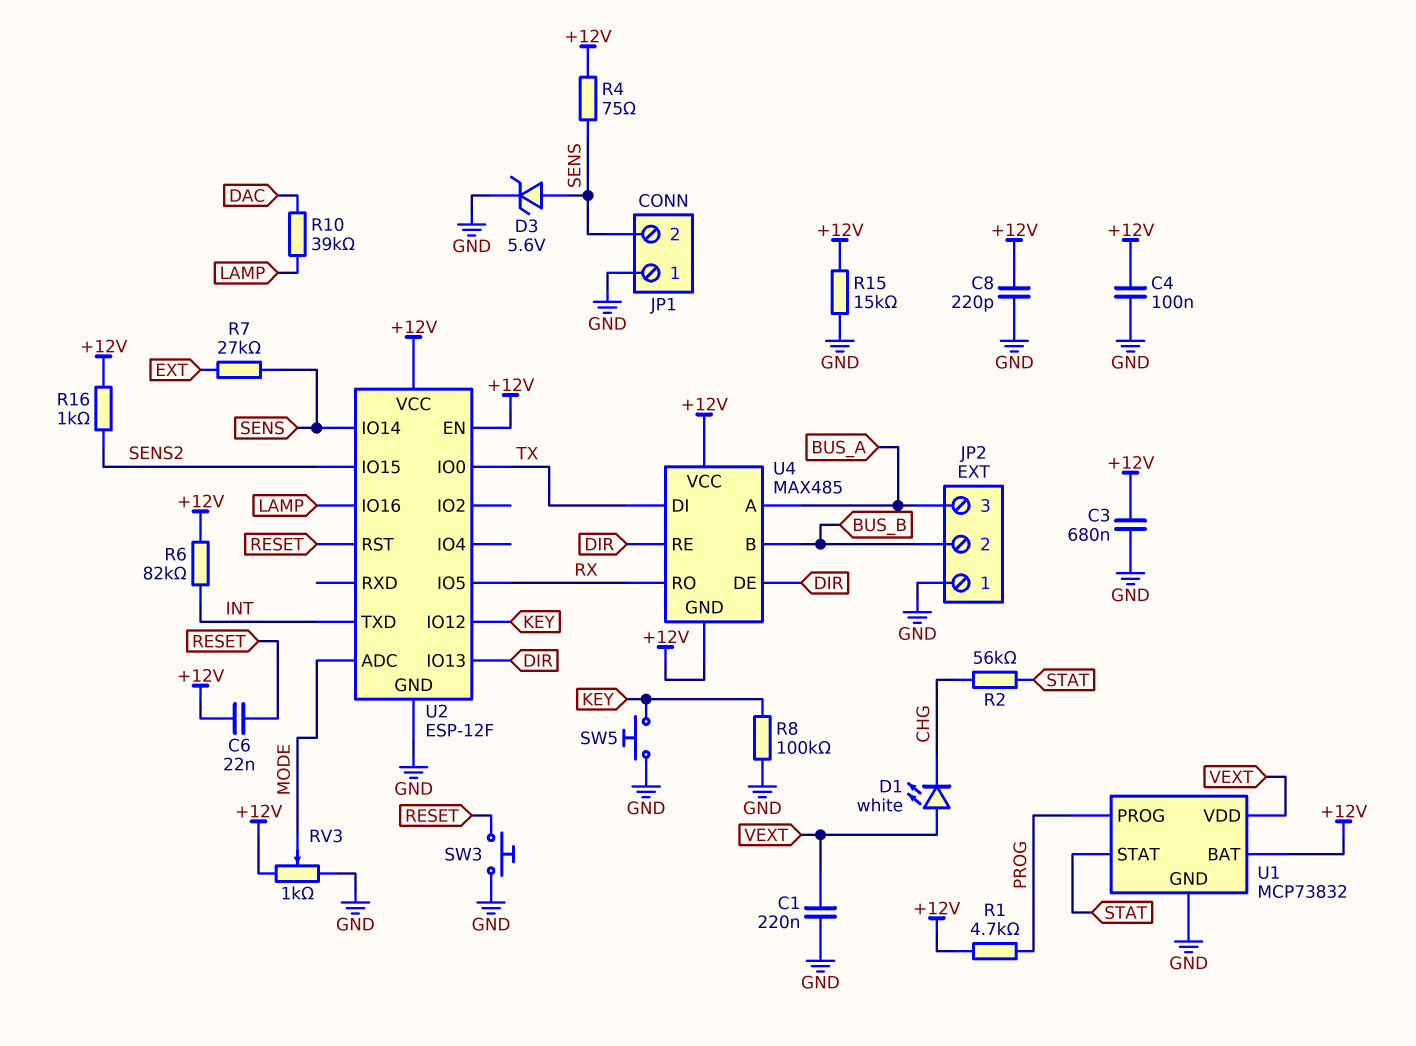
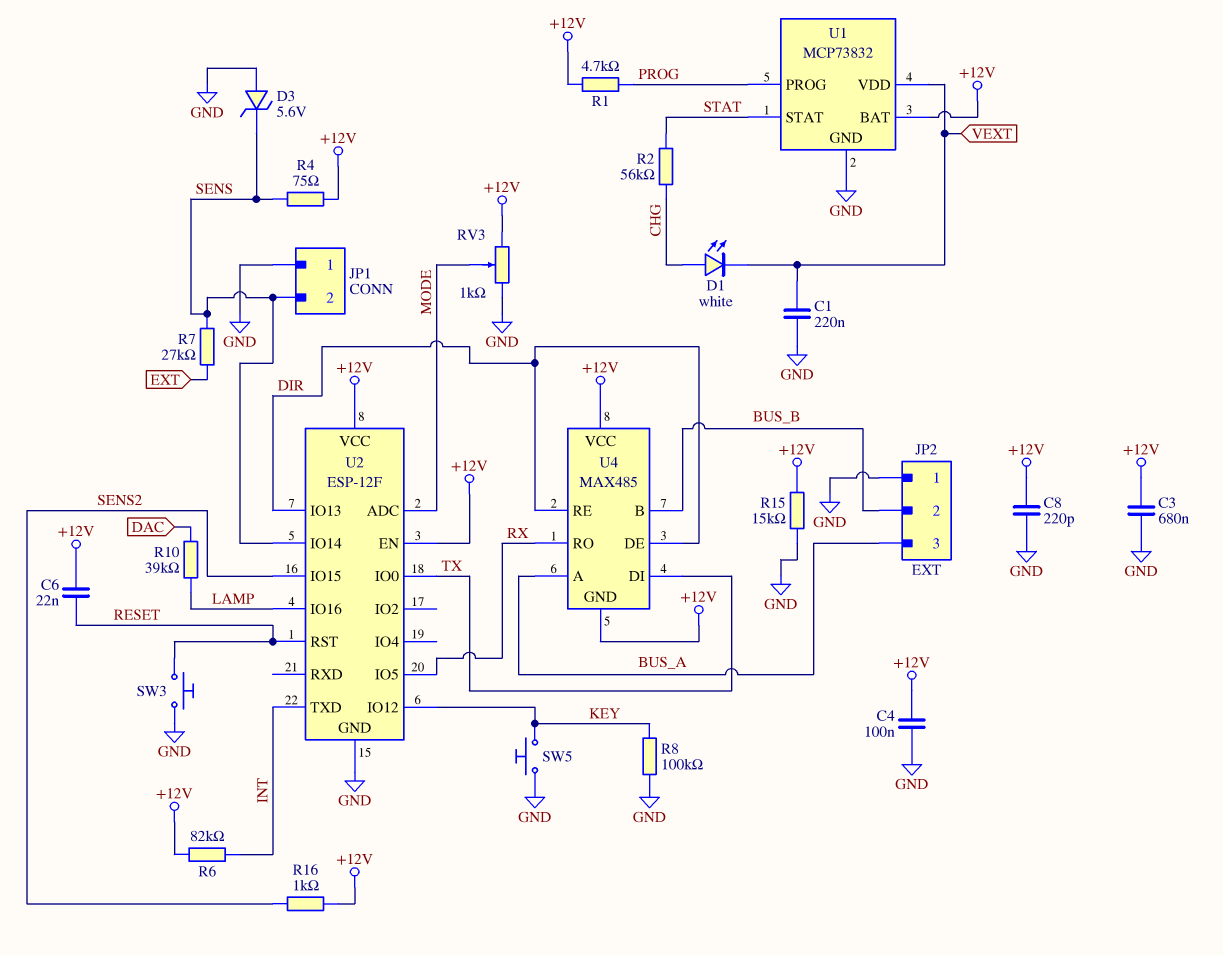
D1: LED white (A VEXT, K CHG) -> LED white (A CHG, K VEXT)
D3: zener 5.6V (A SENS, K GND) -> zener 5.6V (A GND, K SENS)

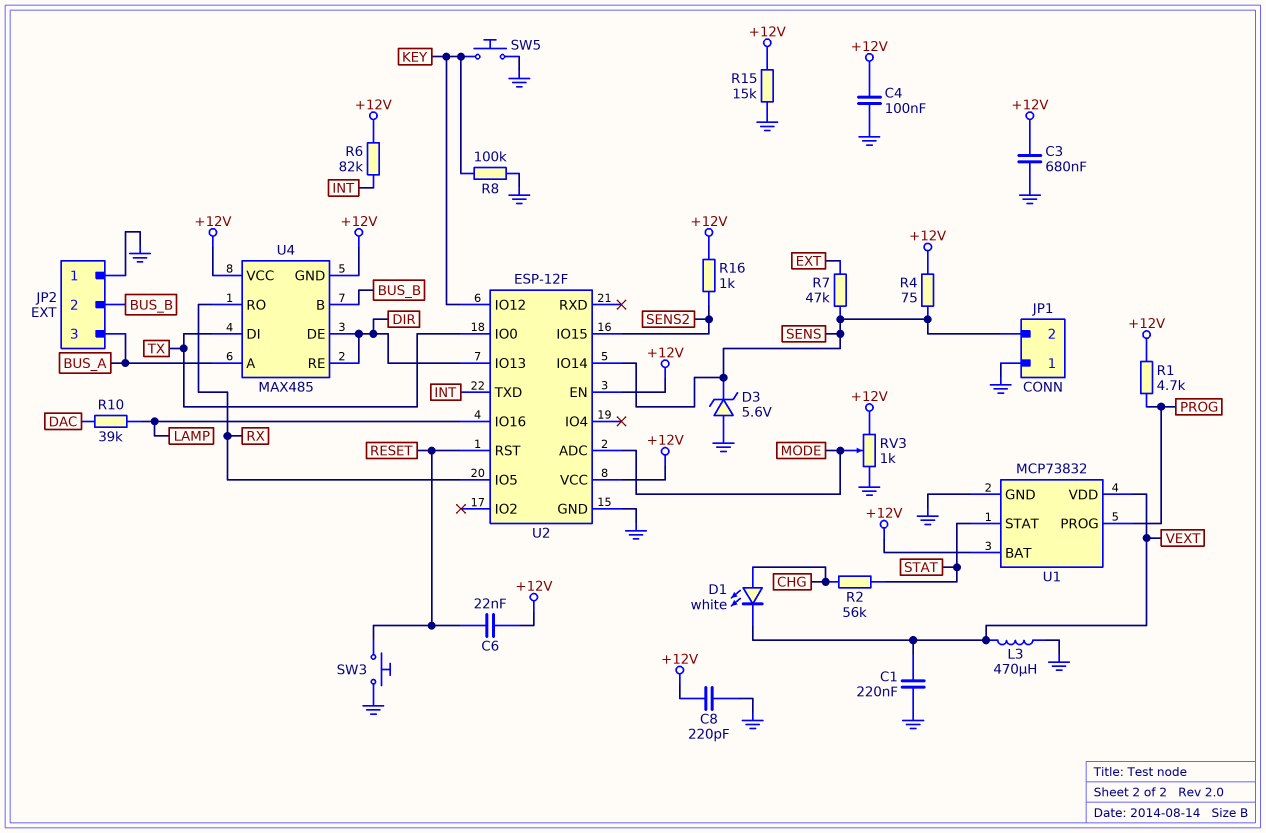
L3: none -> 470uH (GND, VEXT)
R7: 27k (EXT, SENS) -> 47k (EXT, SENS)

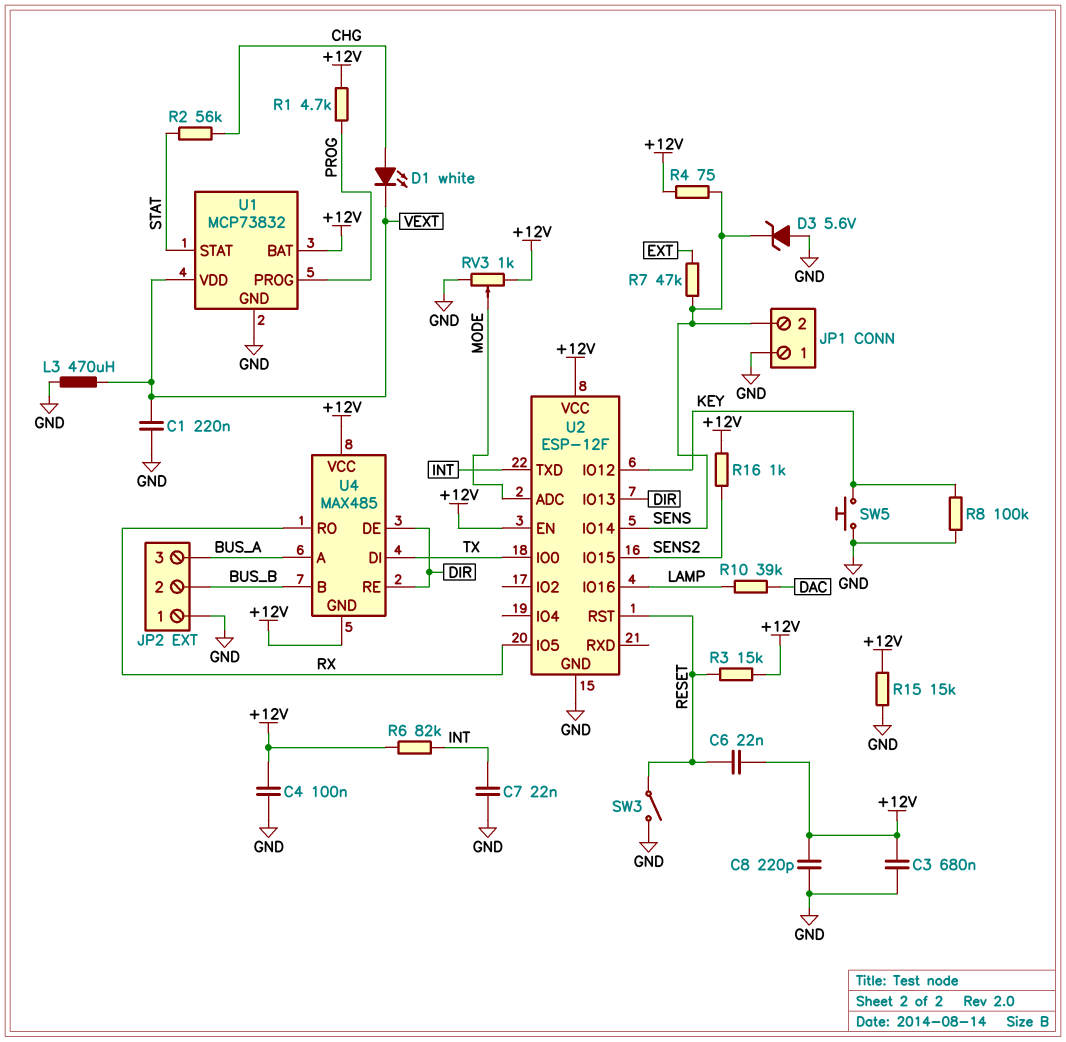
C7: none -> 22nF (GND, INT)
R3: none -> 15k (+12V, RESET)
SW3: button (GND, RESET) -> switch (GND, RESET)

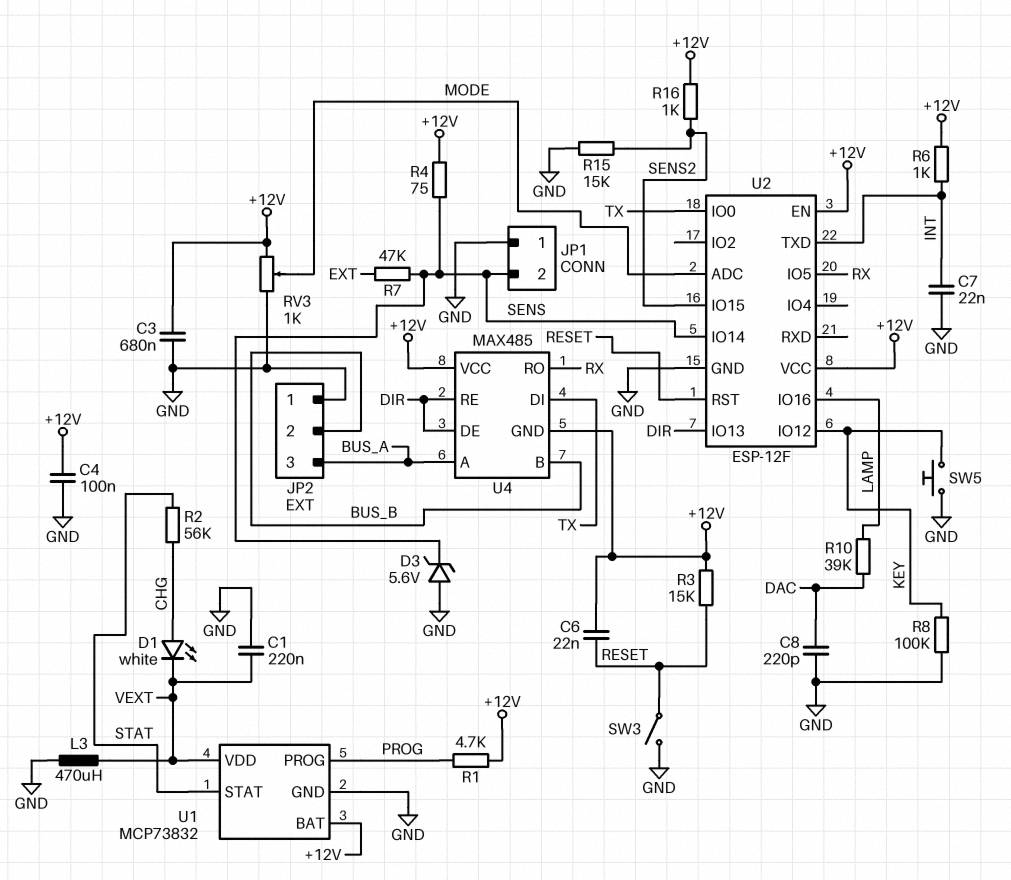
C8: 220pF (+12V, GND) -> 220pF (DAC, GND)
R6: 82k (+12V, INT) -> 1k (+12V, INT)
R15: 15k (+12V, GND) -> 15k (GND, SENS2)

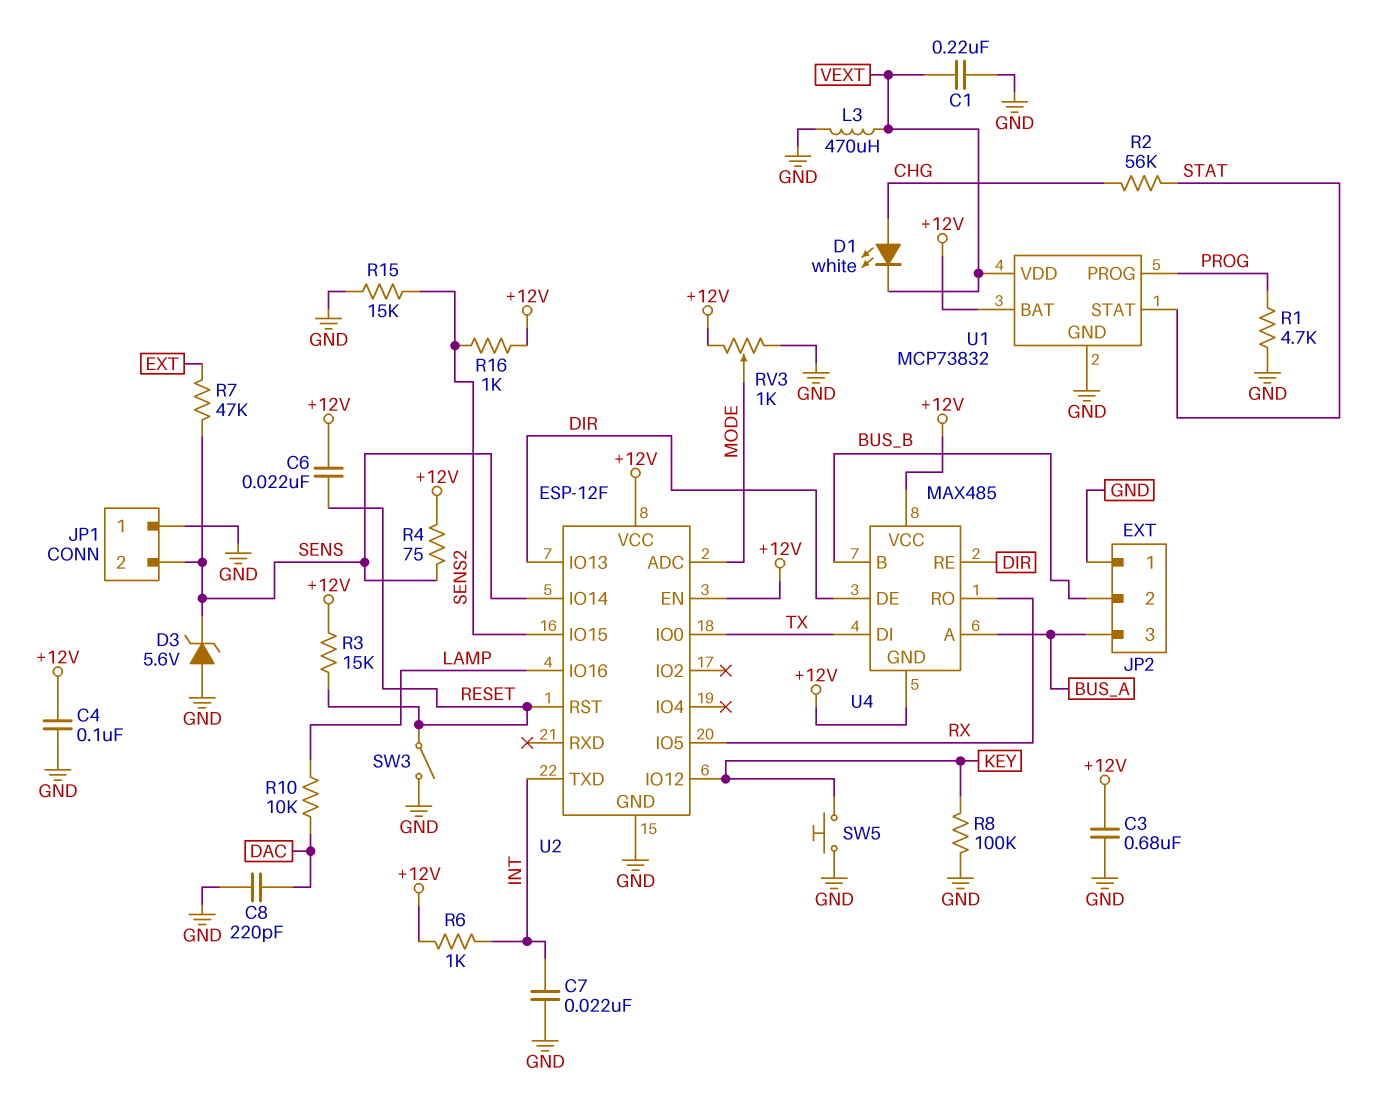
R1: 4.7k (+12V, PROG) -> 4.7k (GND, PROG)
R10: 39k (DAC, LAMP) -> 10k (DAC, LAMP)

